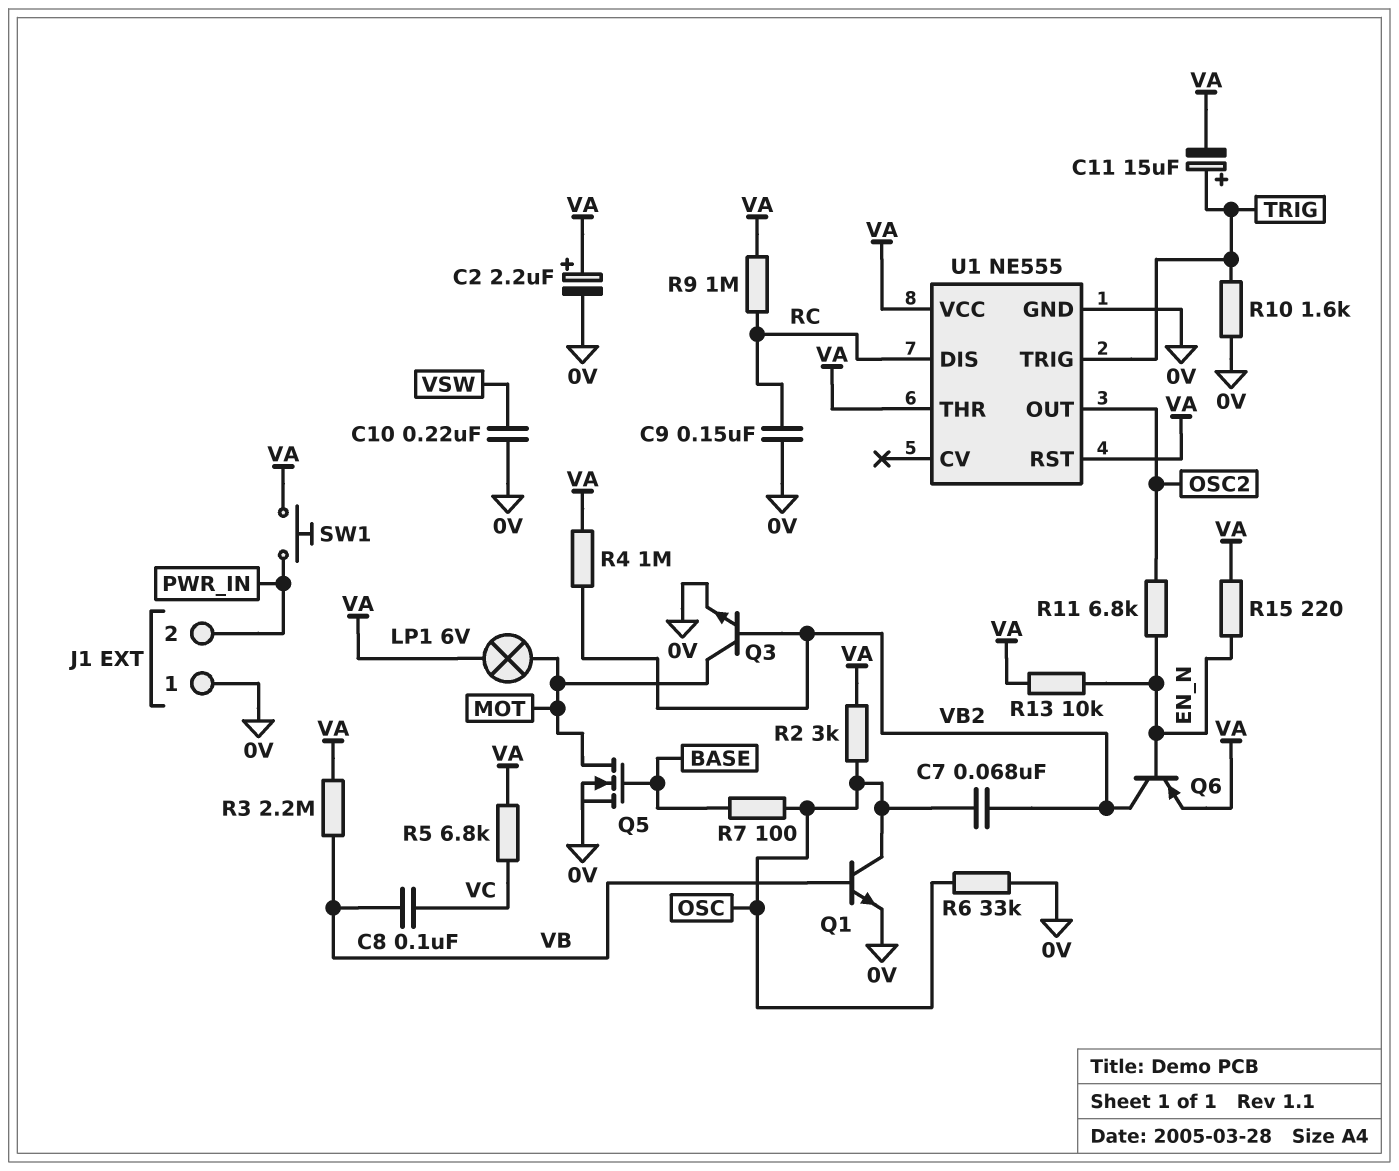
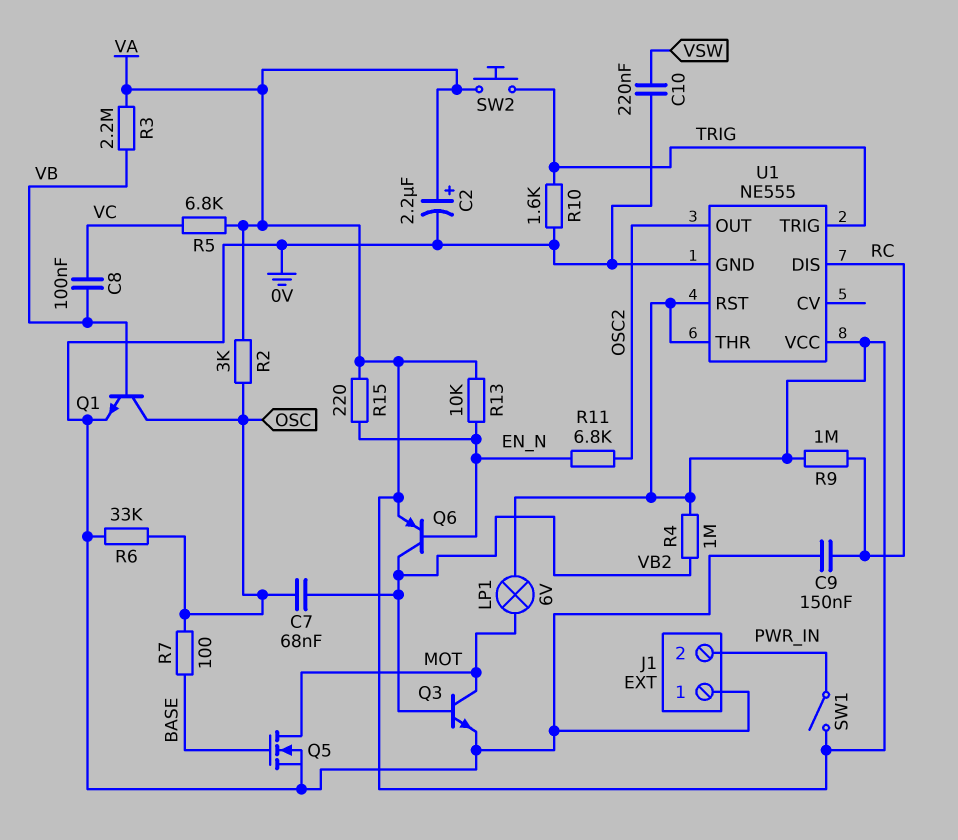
C11: 15uF (plus TRIG, minus VA) -> none
SW1: button (PWR_IN, VA) -> switch (PWR_IN, VA)
SW2: none -> button (TRIG, VA)

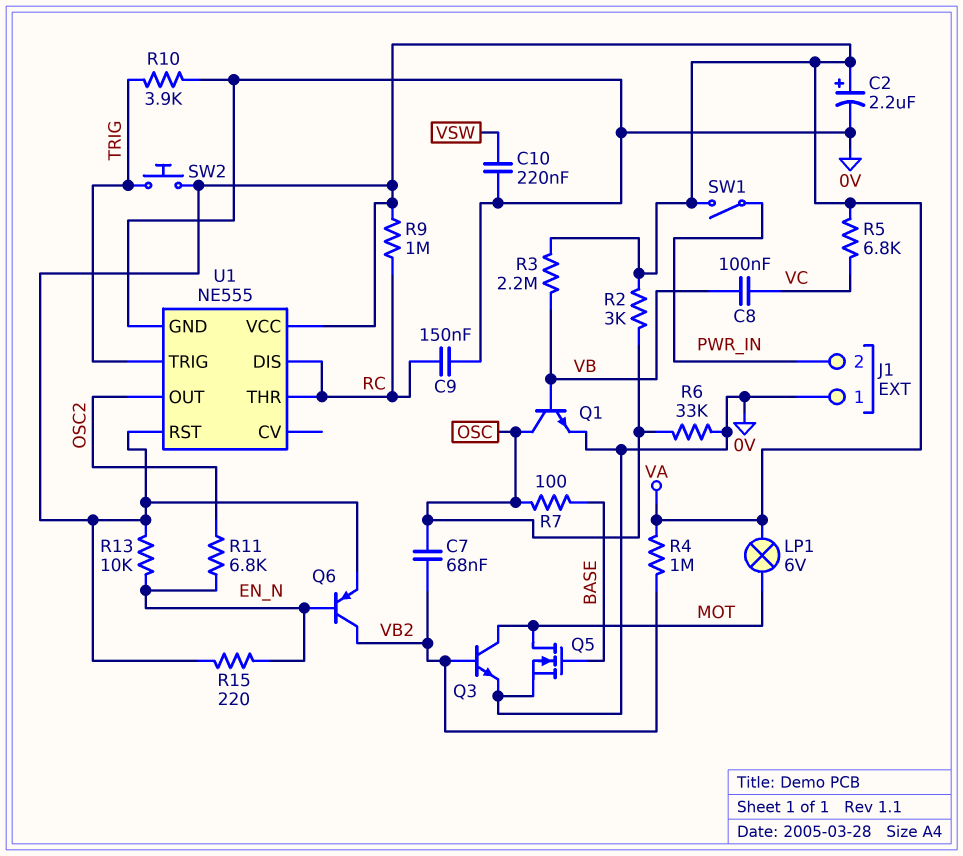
R10: 1.6k (0V, TRIG) -> 3.9k (0V, TRIG)
U1 pin THR: VA -> RC

